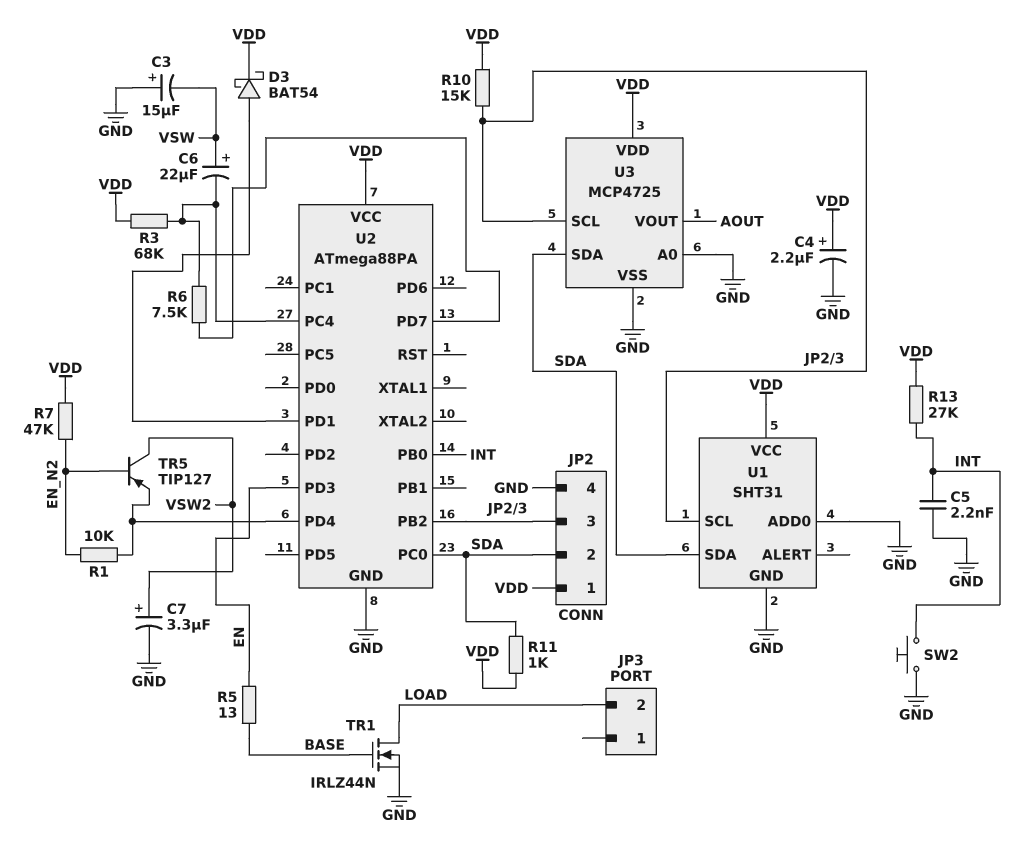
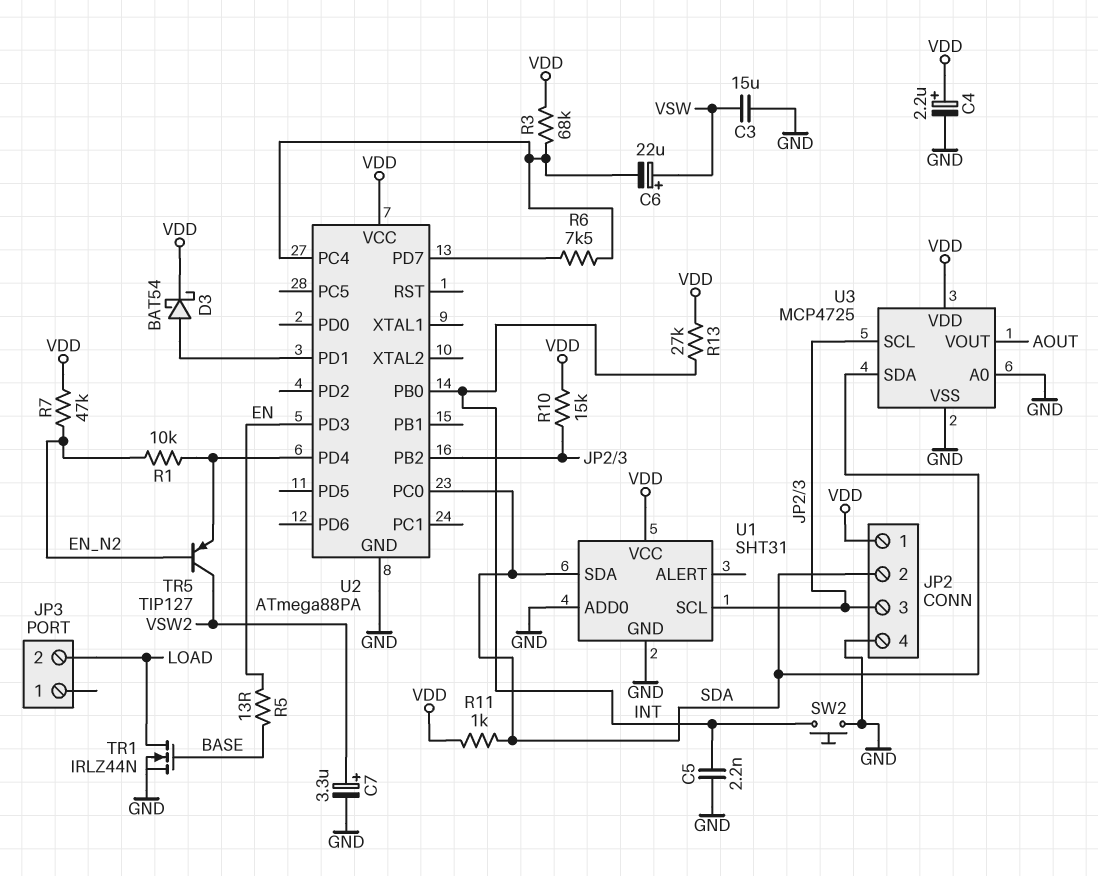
C3: 15uF (plus GND, minus VSW) -> 15uF (GND, VSW)

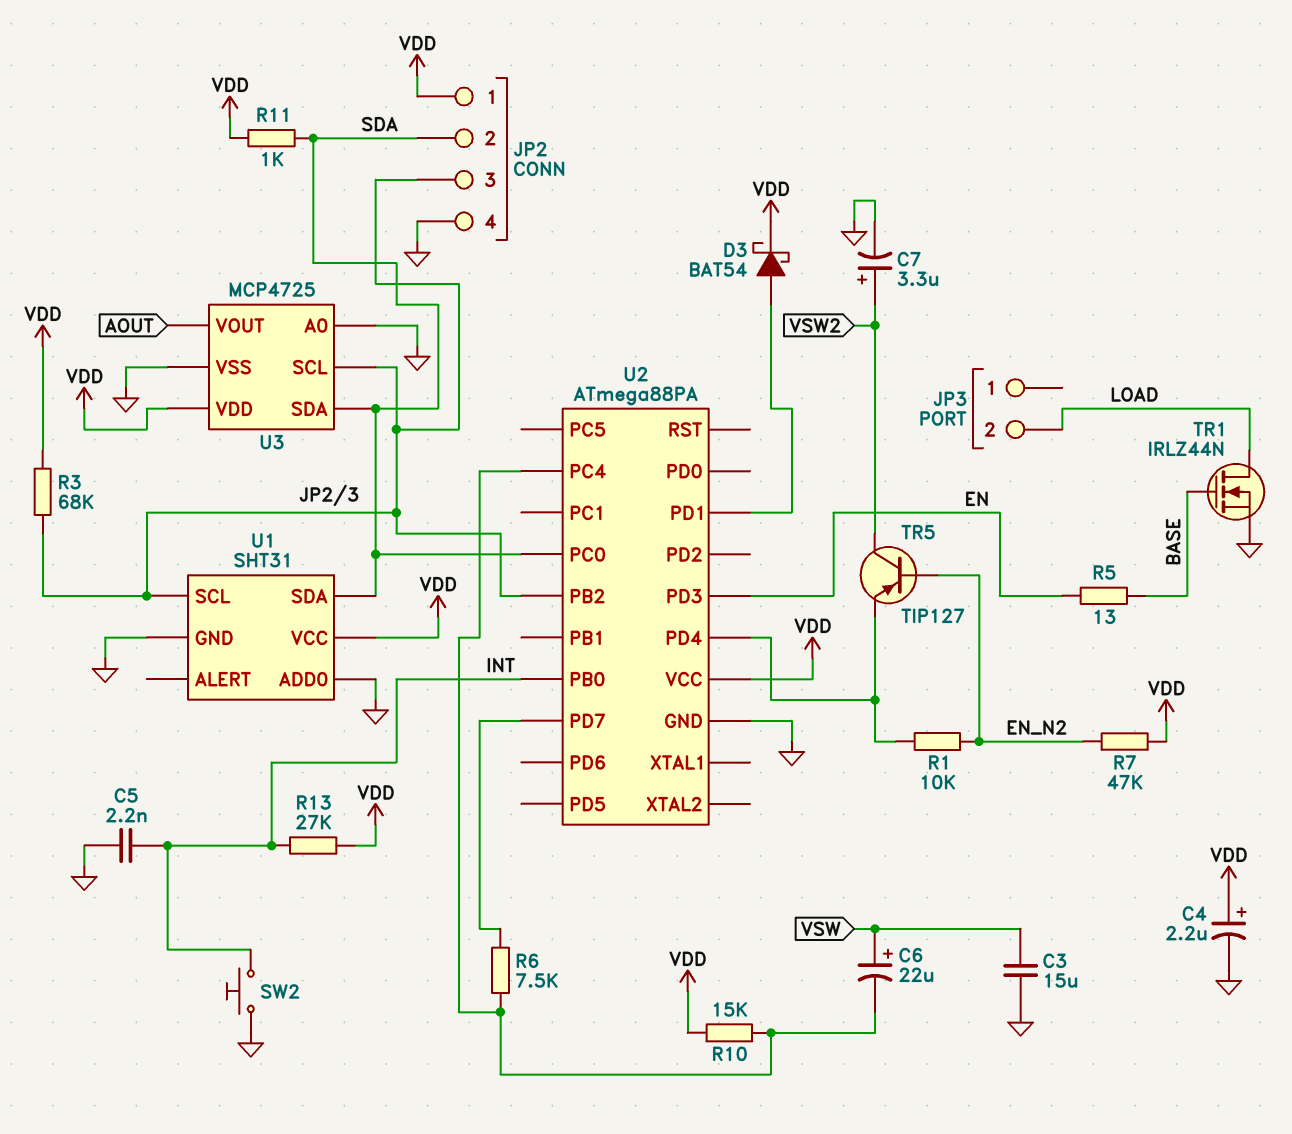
R3: 68k (U2/PC4, VDD) -> 68k (JP2/3, VDD)
R10: 15k (JP2/3, VDD) -> 15k (U2/PC4, VDD)

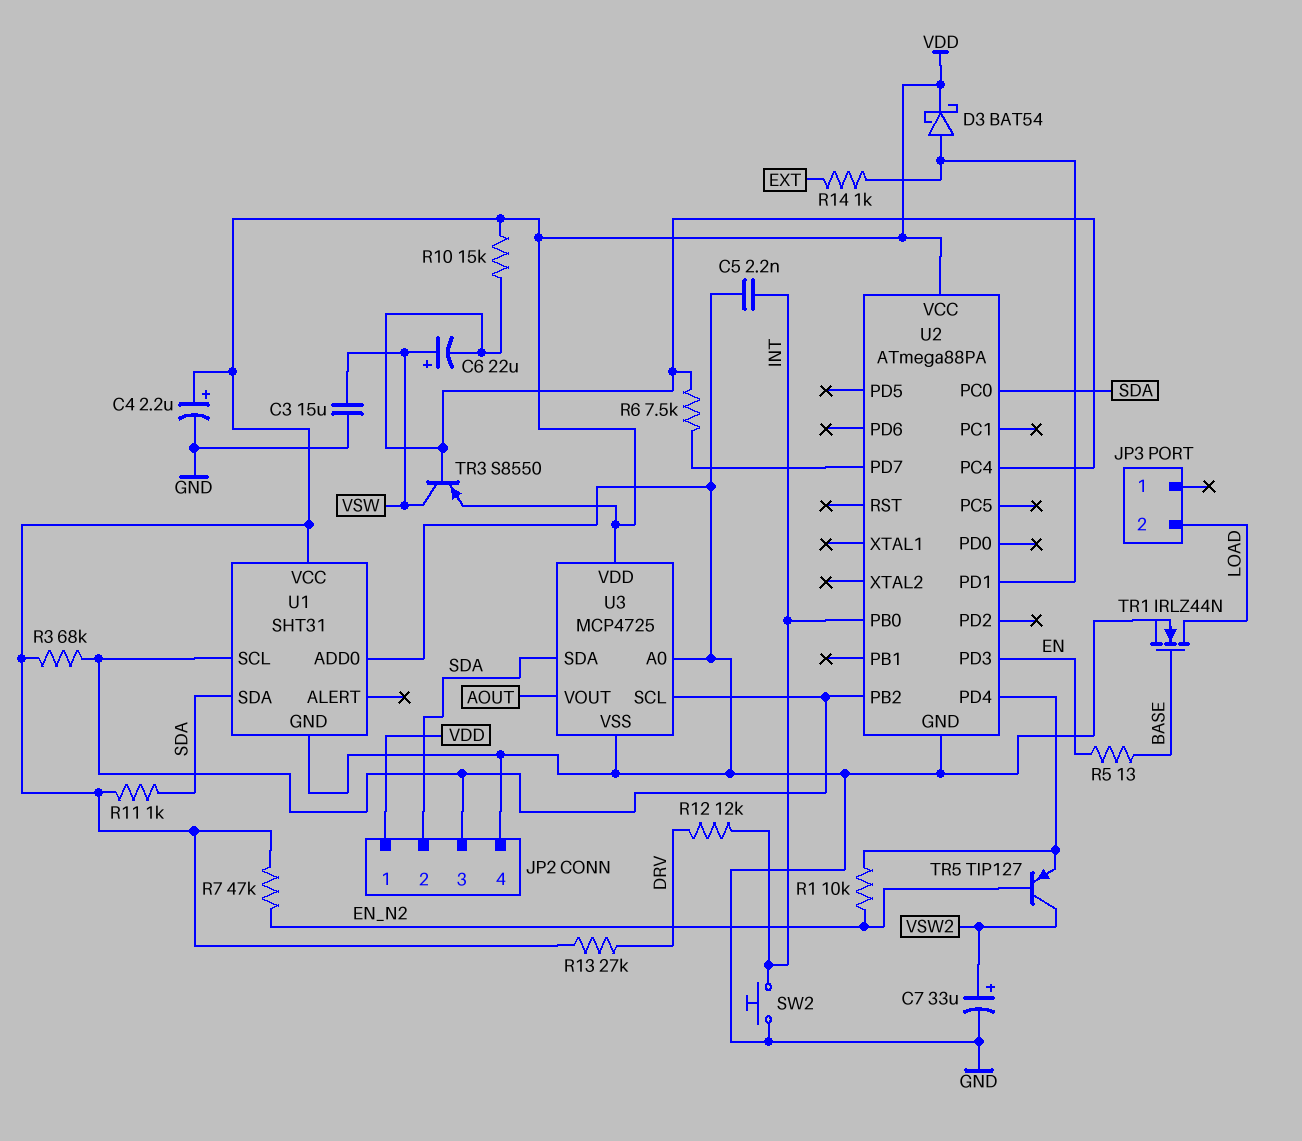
C7: 3.3uF (plus VSW2, minus GND) -> 33uF (plus VSW2, minus GND)
R12: none -> 12k (DRV, INT)
R13: 27k (INT, VDD) -> 27k (DRV, VDD)
R14: none -> 1k (EXT, U2/PD1)
TR3: none -> PNP S8550 (B U2/PC4, C VSW, E VDD)

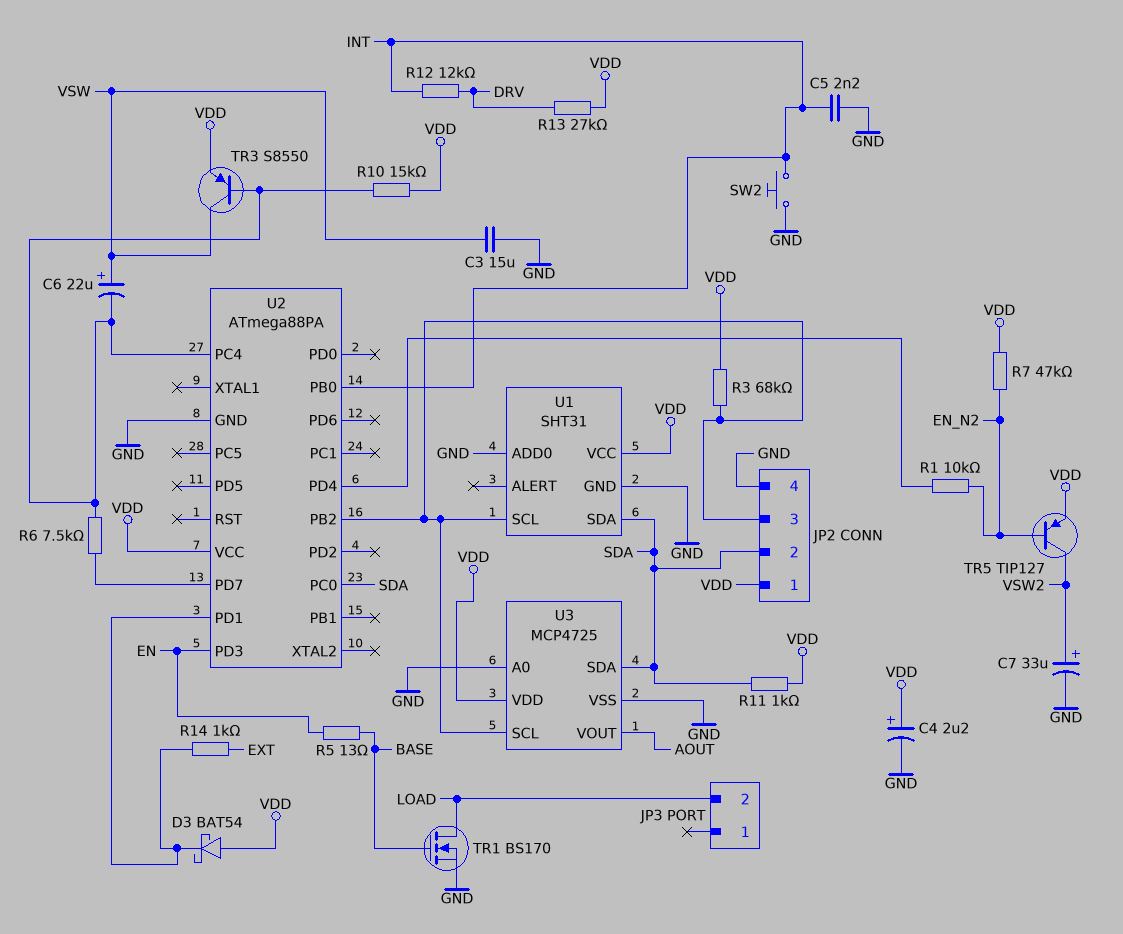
D3: schottky BAT54 (A U2/PD1, K VDD) -> schottky BAT54 (A VDD, K U2/PD1)
TR1: NMOS IRLZ44N (G BASE, D LOAD, S GND) -> NMOS BS170 (G BASE, D LOAD, S GND)
TR5: PNP TIP127 (B EN_N2, C VSW2, E U2/PD4) -> PNP TIP127 (B EN_N2, C VSW2, E VDD)

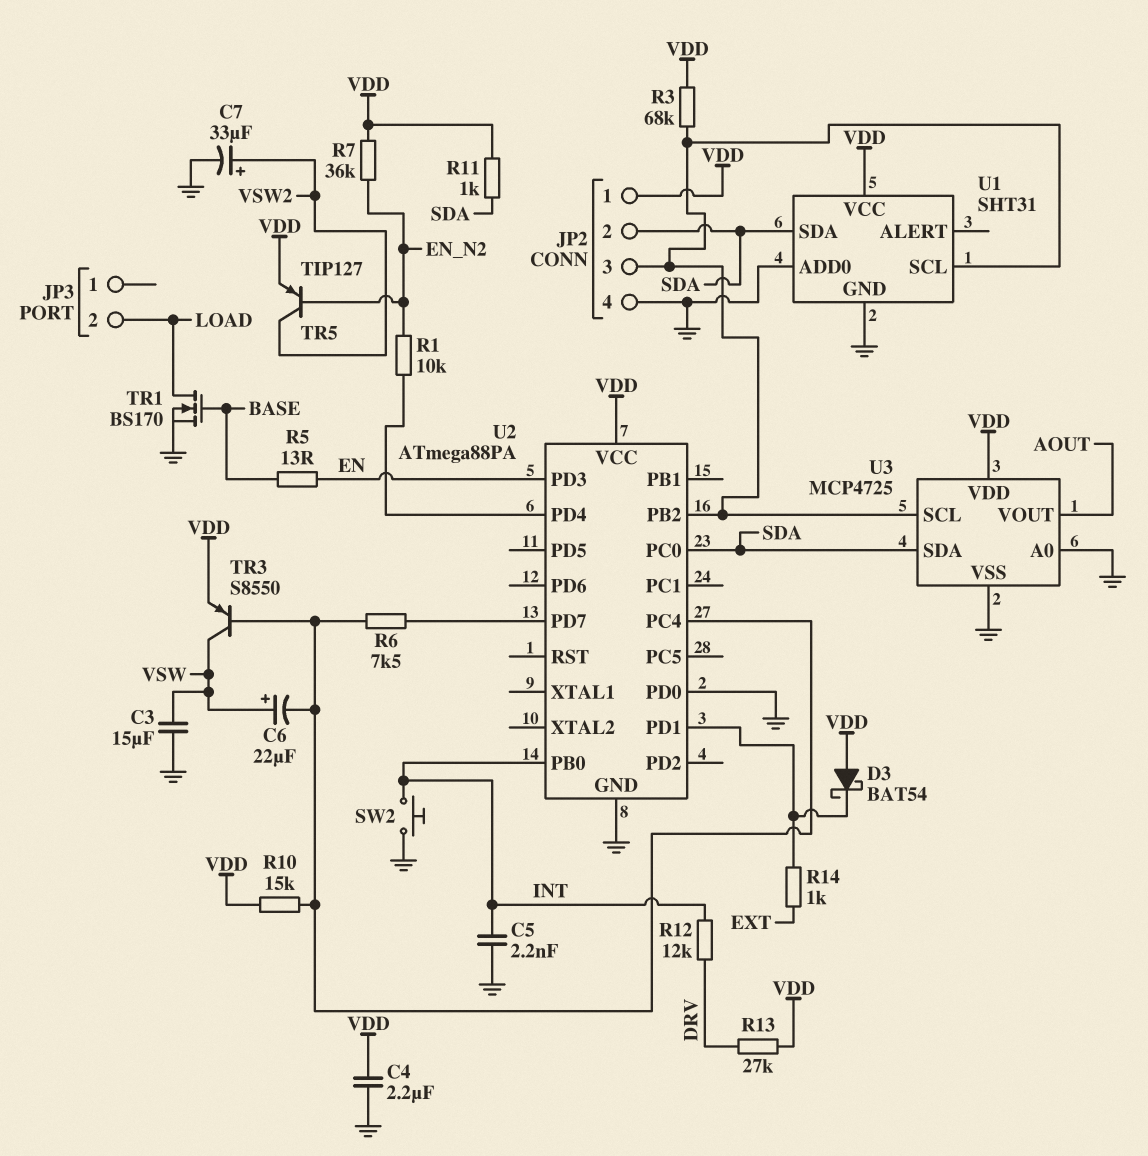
C4: 2.2uF (plus VDD, minus GND) -> 2.2uF (GND, VDD)
R7: 47k (EN_N2, VDD) -> 36k (EN_N2, VDD)
U2 pin PD0: none -> GND

